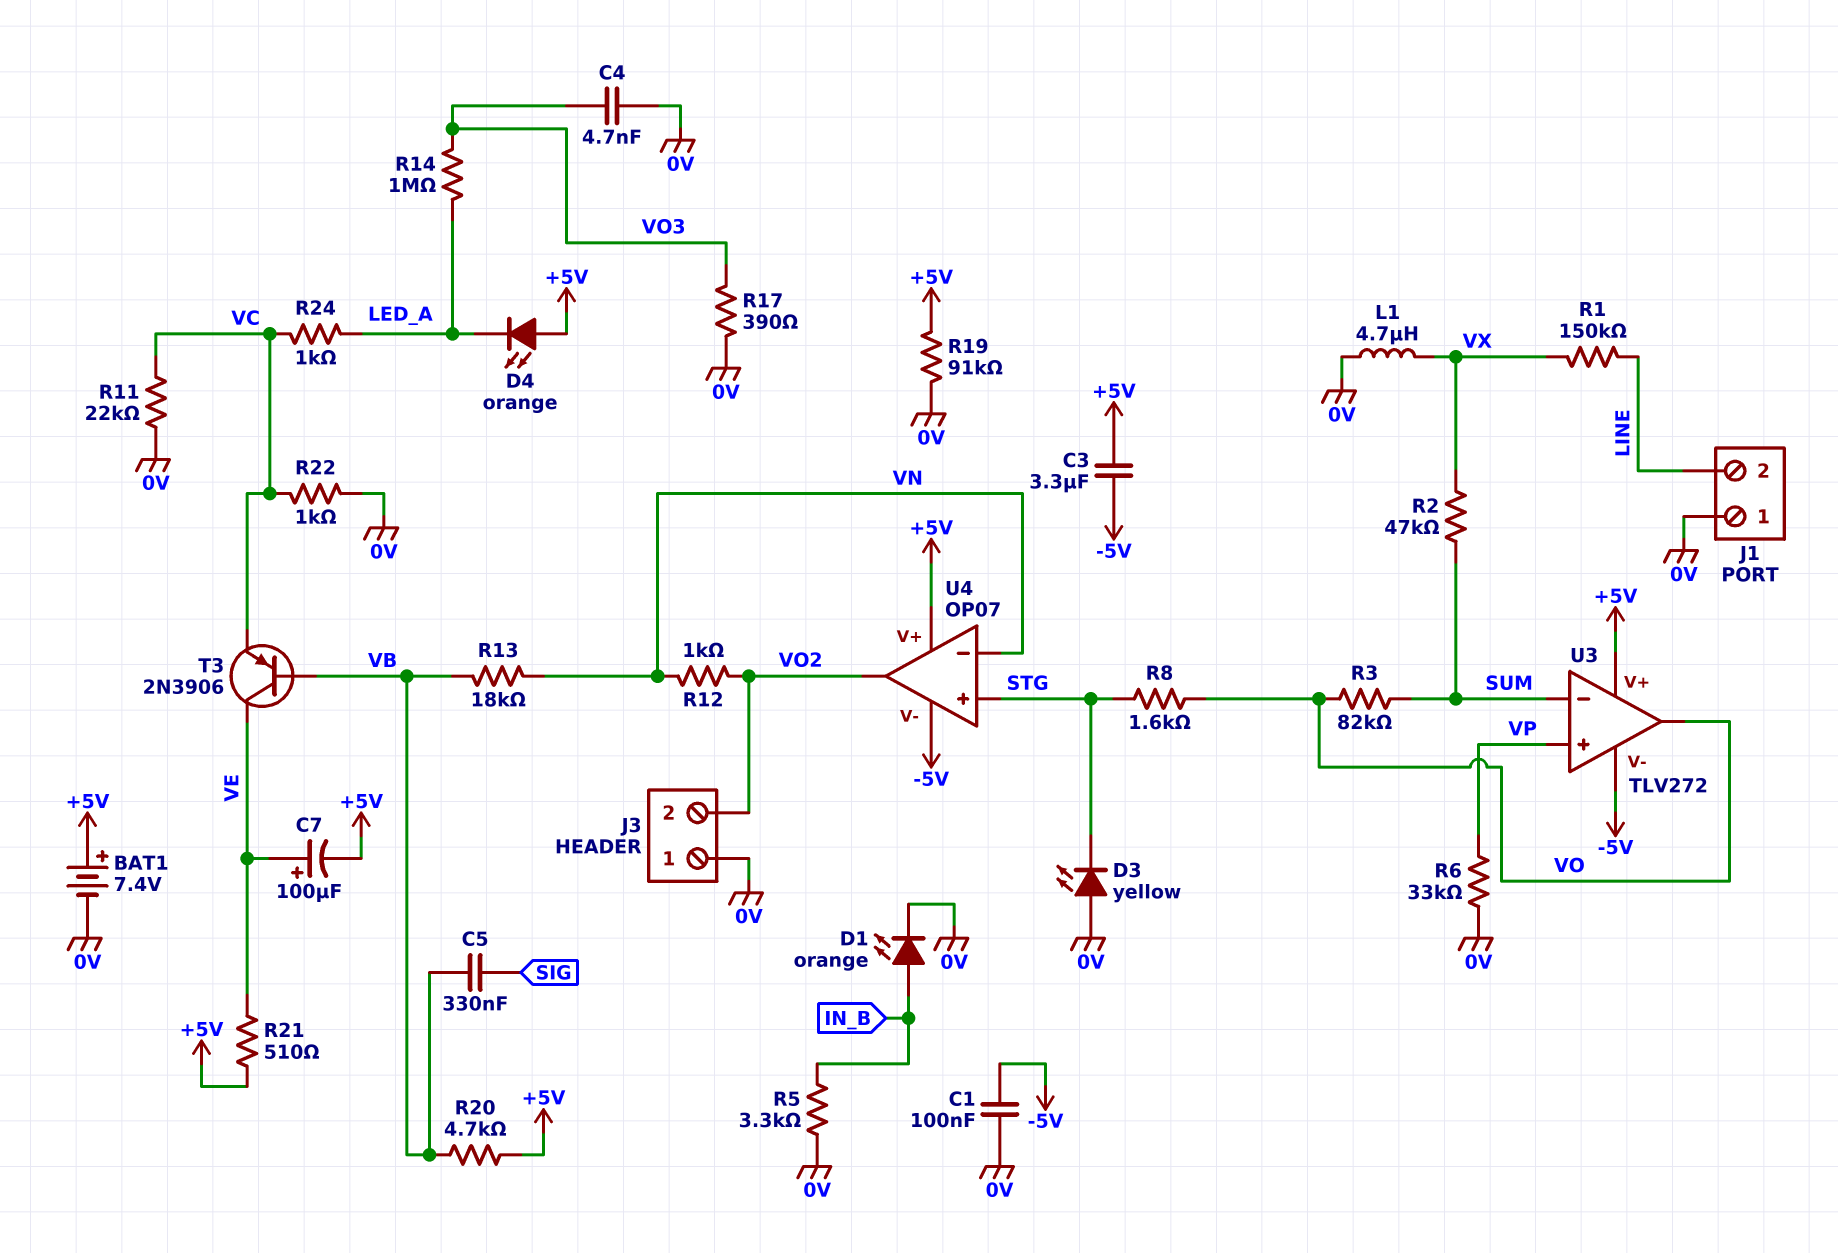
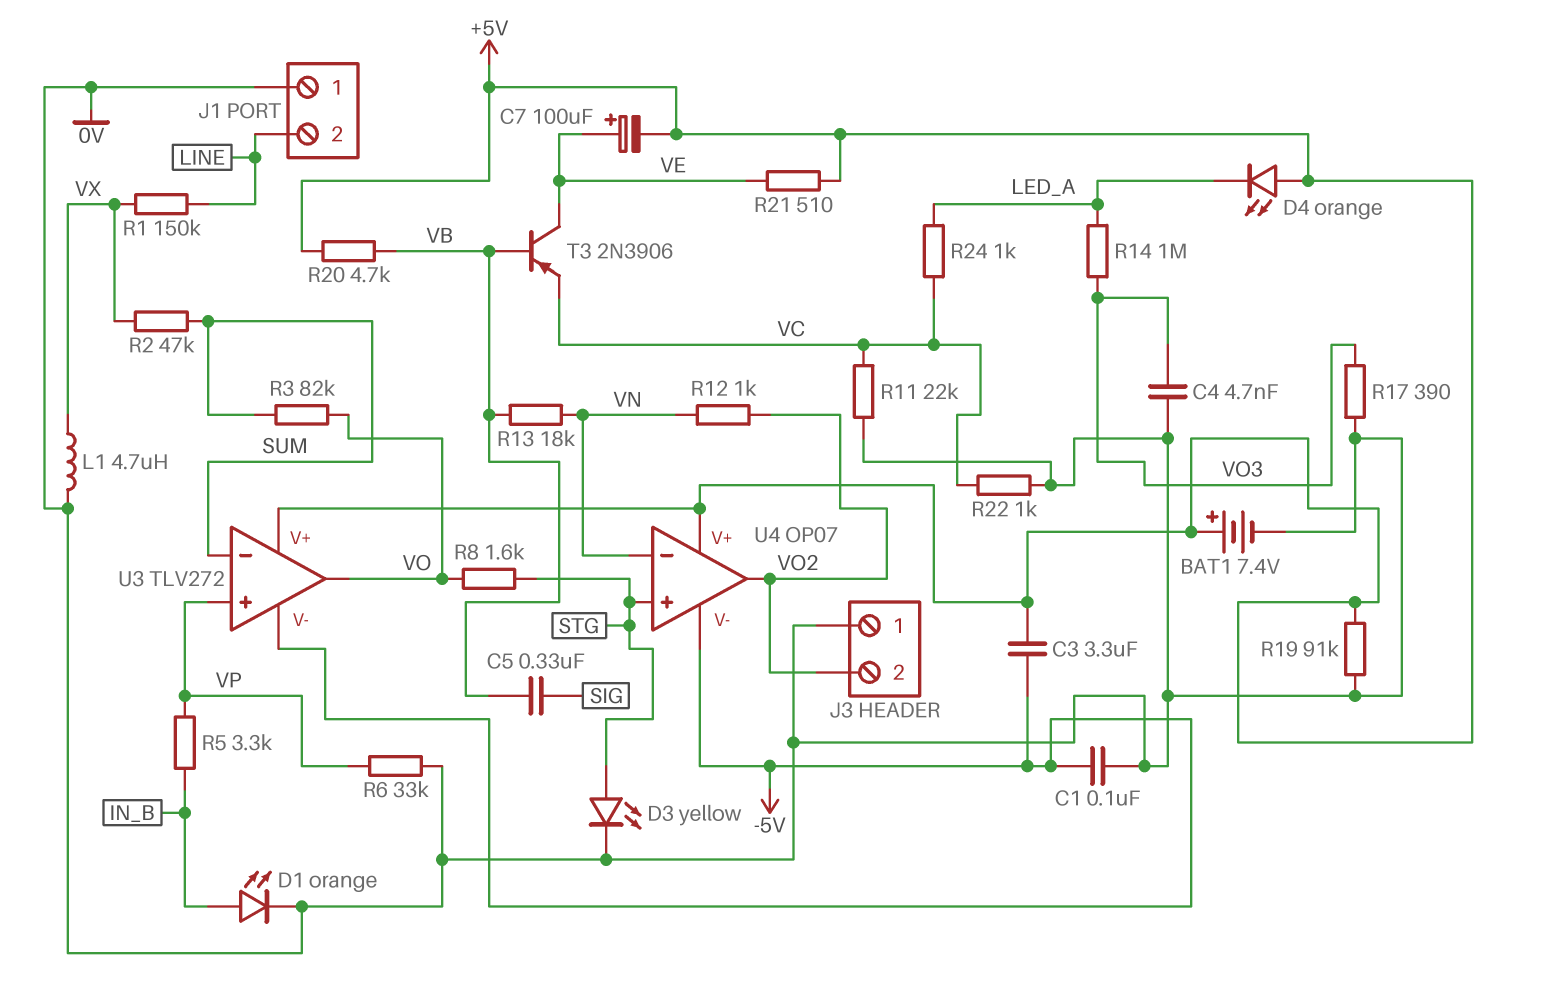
D3: LED yellow (A 0V, K STG) -> LED yellow (A STG, K 0V)
R5: 3.3k (0V, IN_B) -> 3.3k (IN_B, VP)

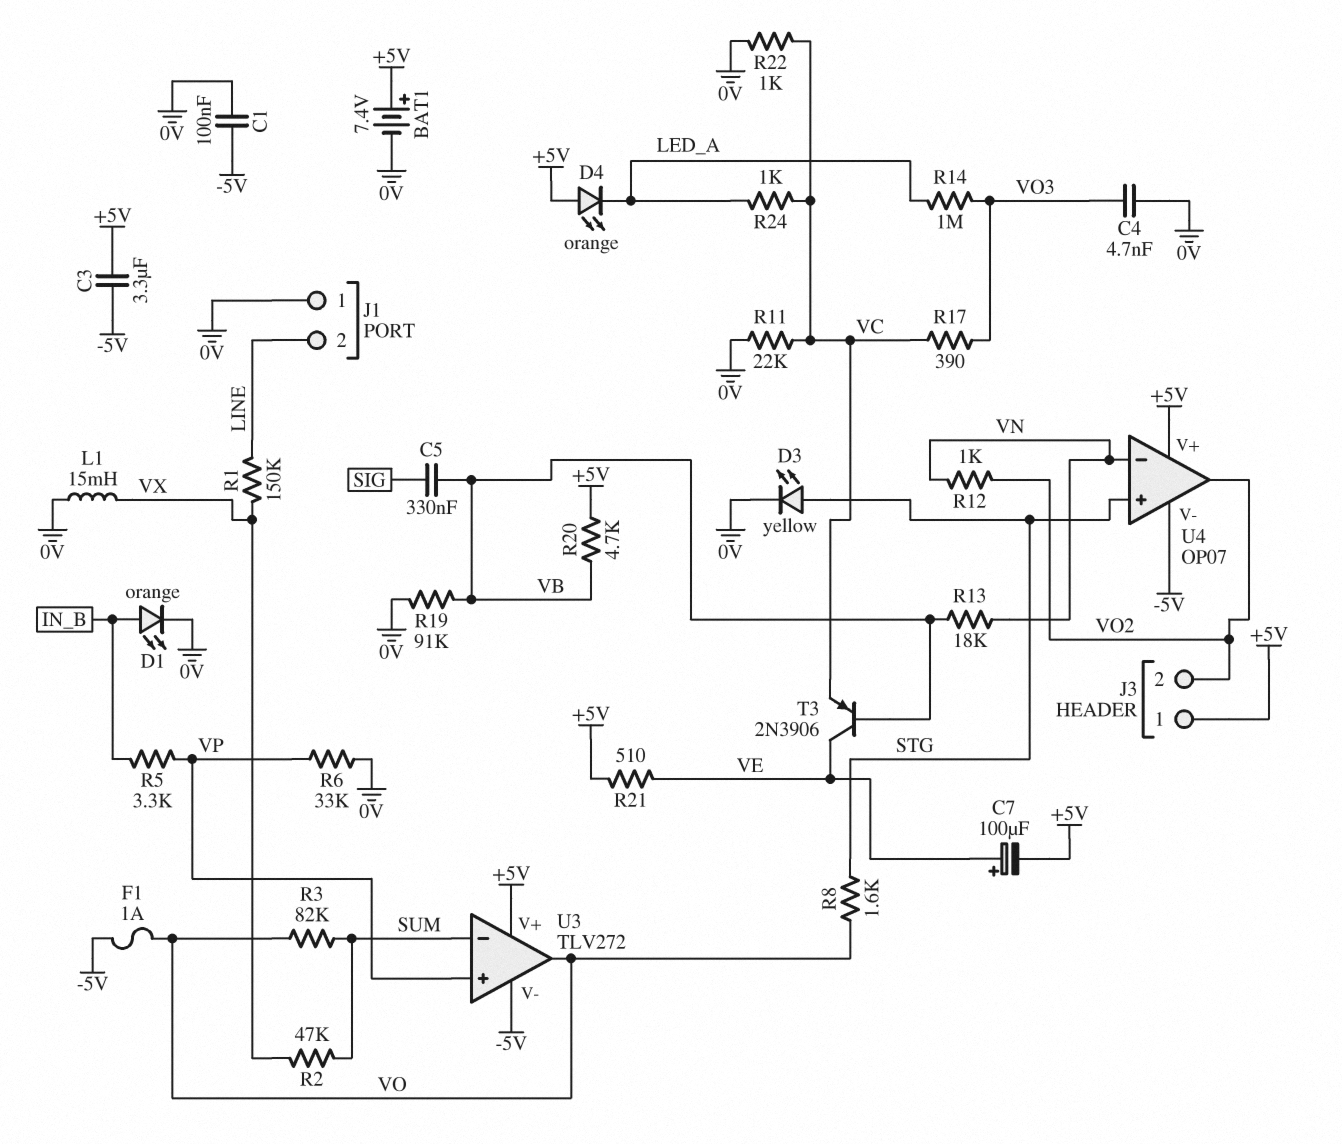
F1: none -> 1A (-5V, VO)
J3 pin 1: 0V -> +5V
L1: 4.7uH (0V, VX) -> 15mH (0V, VX)
R17: 390 (0V, VO3) -> 390 (VC, VO3)
R19: 91k (+5V, 0V) -> 91k (0V, VB)

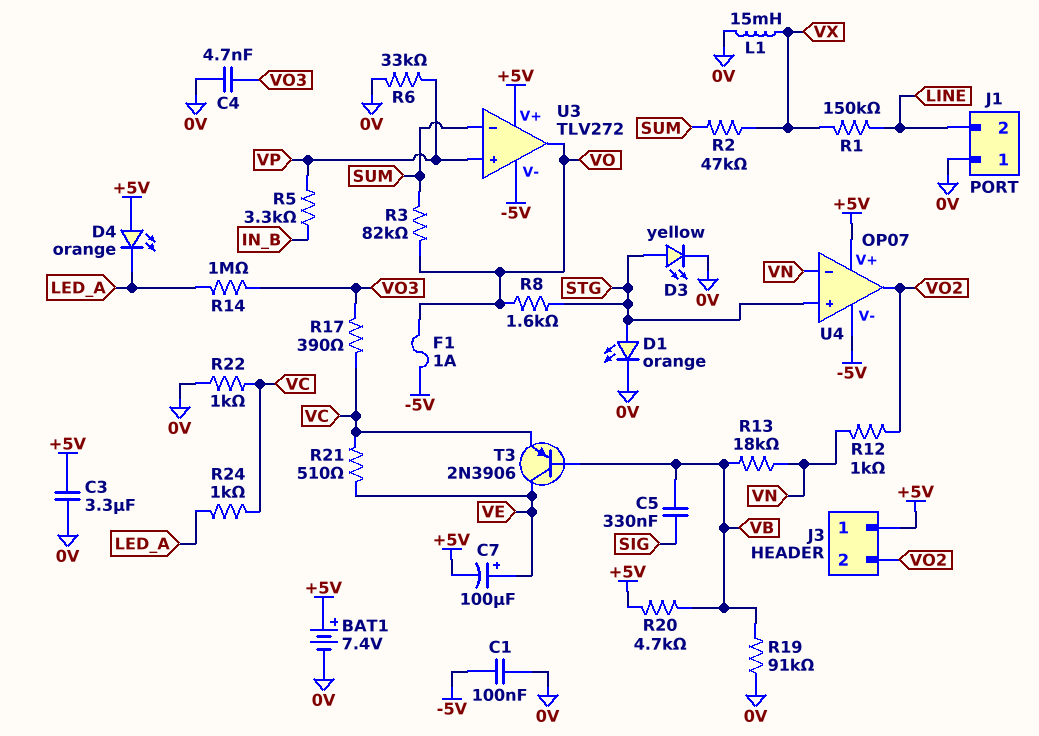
C3: 3.3uF (+5V, -5V) -> 3.3uF (+5V, 0V)
D1: LED orange (A IN_B, K 0V) -> LED orange (A STG, K 0V)
R11: 22k (0V, VC) -> none
R21: 510 (+5V, VE) -> 510 (VC, VE)

